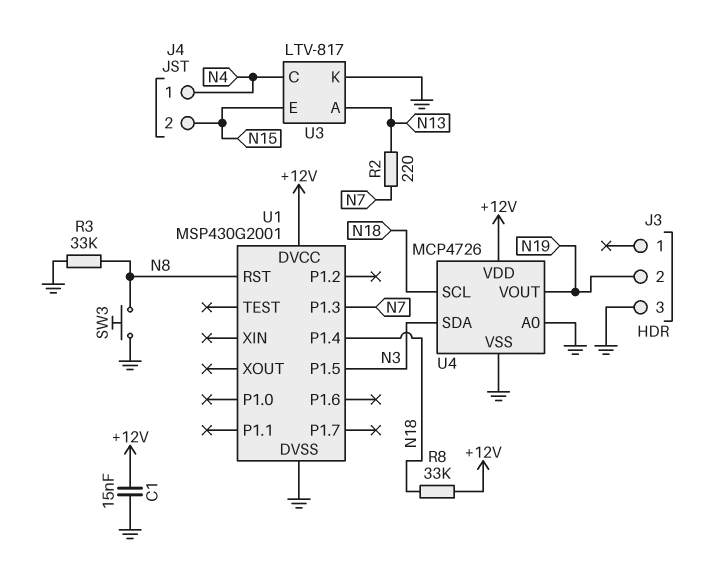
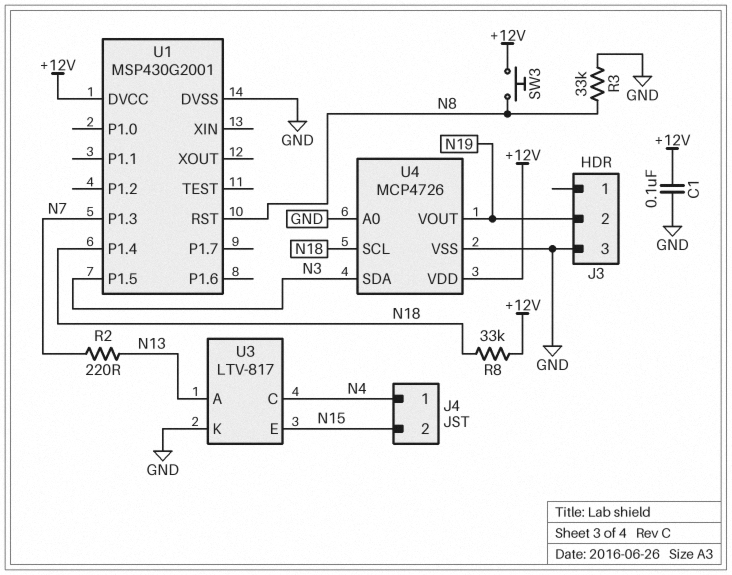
C1: 15nF (+12V, GND) -> 100nF (+12V, GND)
SW3: button (GND, N8) -> button (+12V, N8)

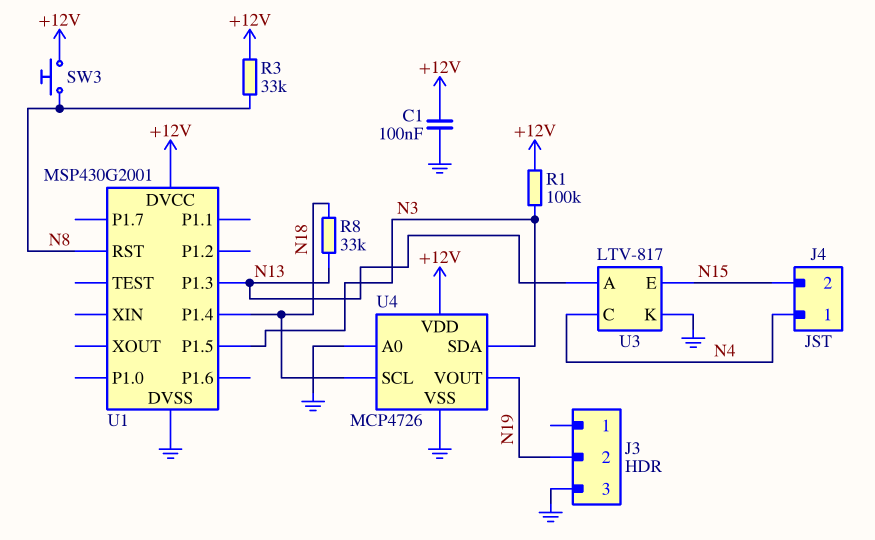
R1: none -> 100k (+12V, N3)
R2: 220 (N7, N13) -> none
R3: 33k (GND, N8) -> 33k (+12V, N8)
R8: 33k (+12V, N18) -> 33k (N13, N18)
U1 pin P1.3: N7 -> N13

